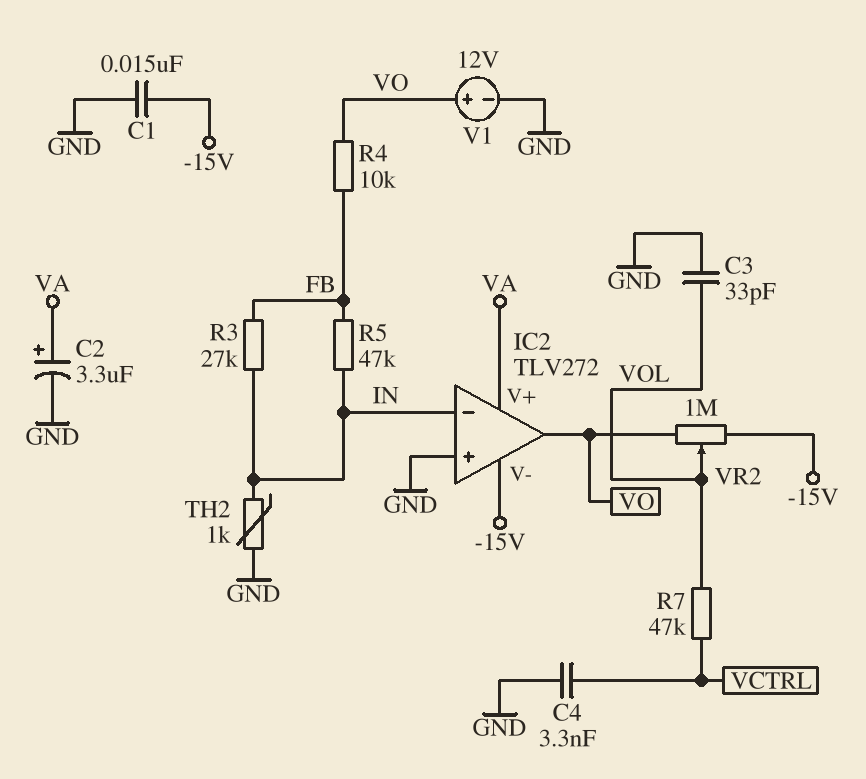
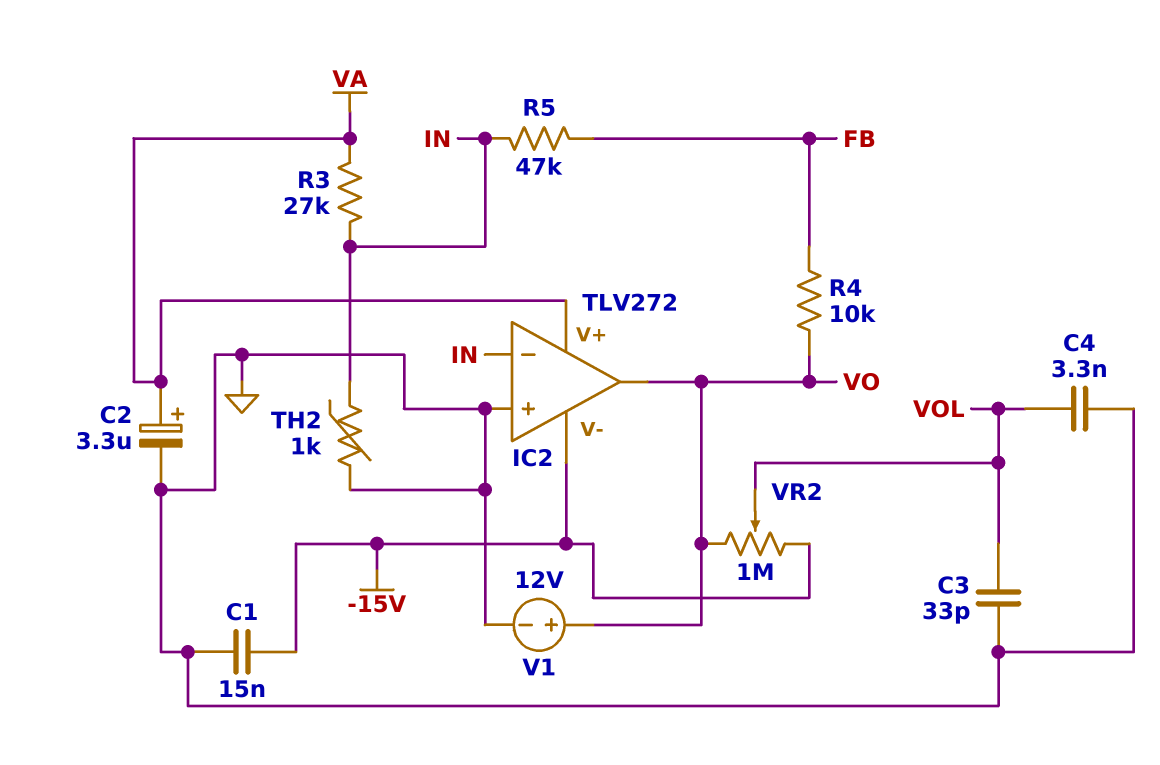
C4: 3.3nF (GND, VCTRL) -> 3.3nF (GND, VOL)
R3: 27k (FB, IN) -> 27k (IN, VA)
R7: 47k (VCTRL, VOL) -> none

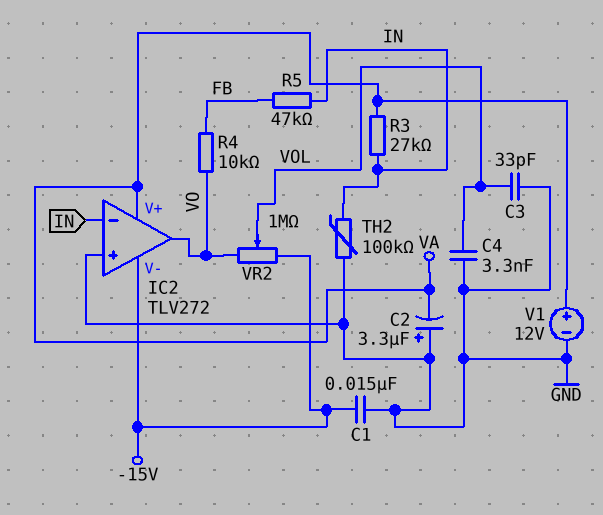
C2: 3.3uF (plus VA, minus GND) -> 3.3uF (plus GND, minus VA)
TH2: 1k (GND, IN) -> 100k (GND, IN)
V1: 12V (plus VO, minus GND) -> 12V (plus VA, minus GND)

